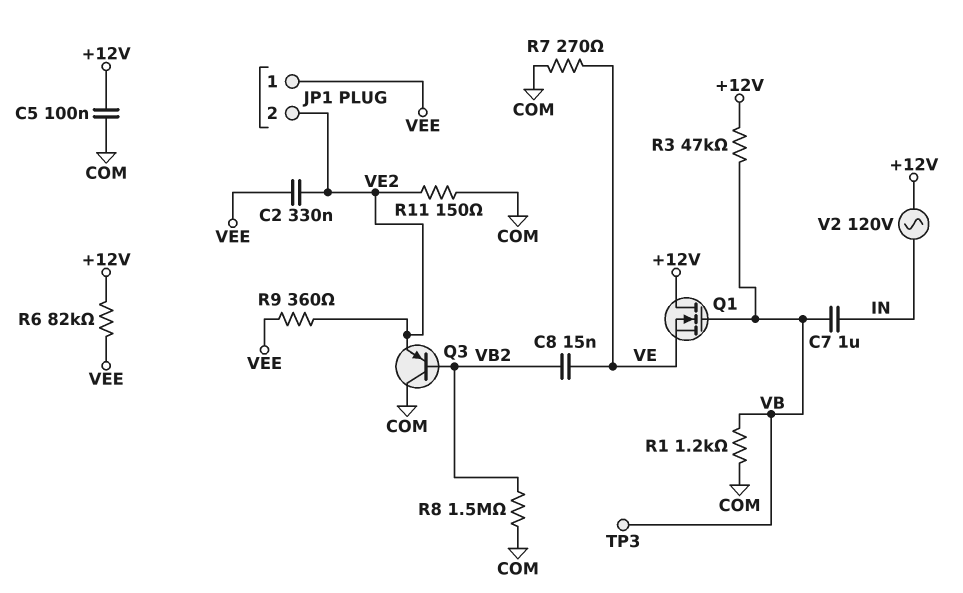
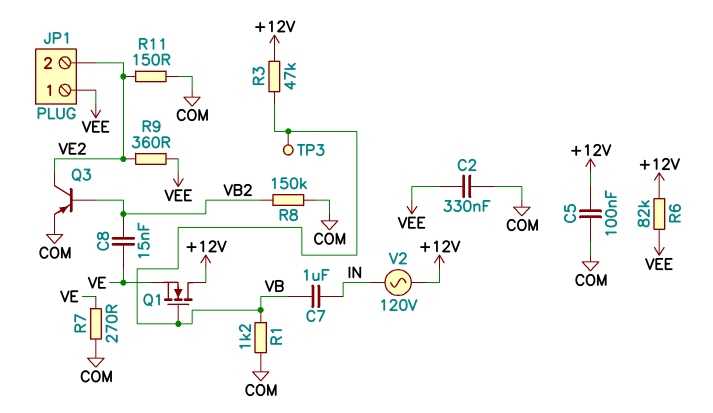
C2: 330nF (VE2, VEE) -> 330nF (COM, VEE)
Q3: PNP (B VB2, C COM, E VE2) -> PNP (B VB2, C VE2, E COM)
R8: 1.5M (COM, VB2) -> 150k (COM, VB2)

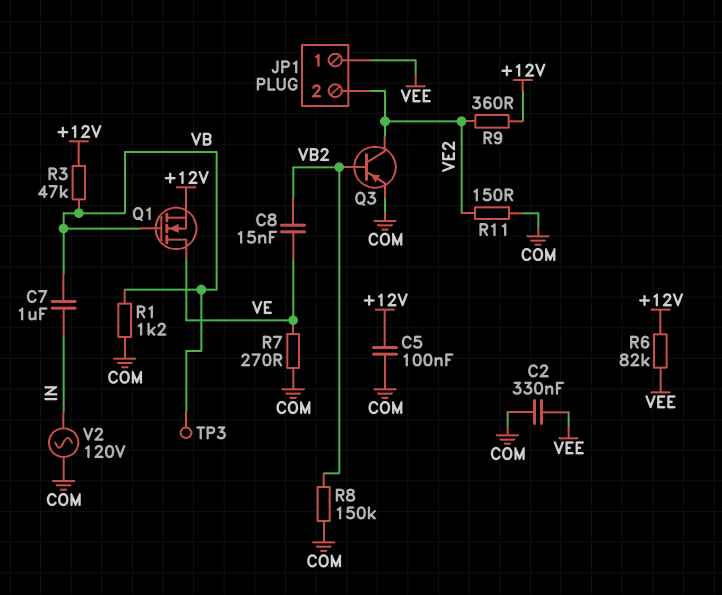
Q1: NMOS (G VB, D +12V, S VE) -> NMOS (G VB, D VE, S +12V)
R9: 360 (VE2, VEE) -> 360 (+12V, VE2)
V2: AC 120V (+12V, IN) -> AC 120V (COM, IN)

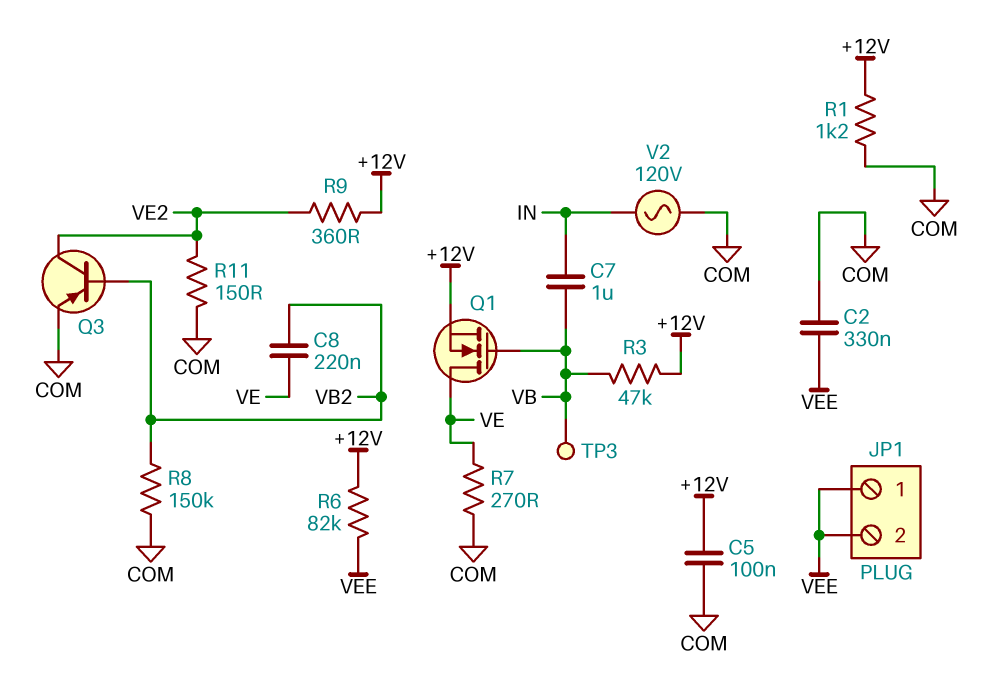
C8: 15nF (VB2, VE) -> 220nF (VB2, VE)
JP1 pin 2: VE2 -> VEE
R1: 1.2k (COM, VB) -> 1.2k (+12V, COM)

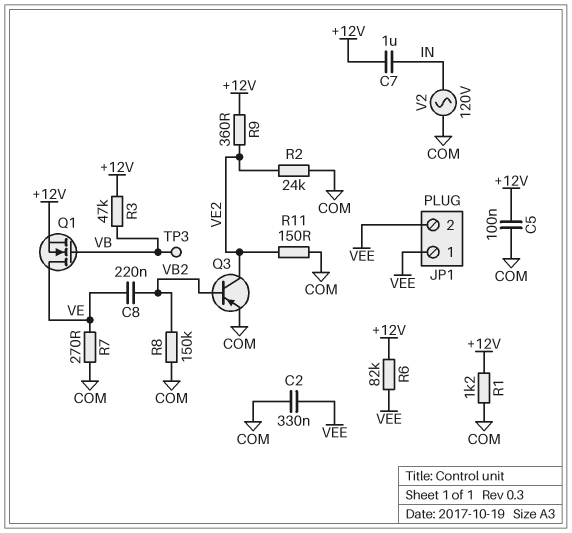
C7: 1uF (IN, VB) -> 1uF (+12V, IN)
R2: none -> 24k (COM, VE2)

